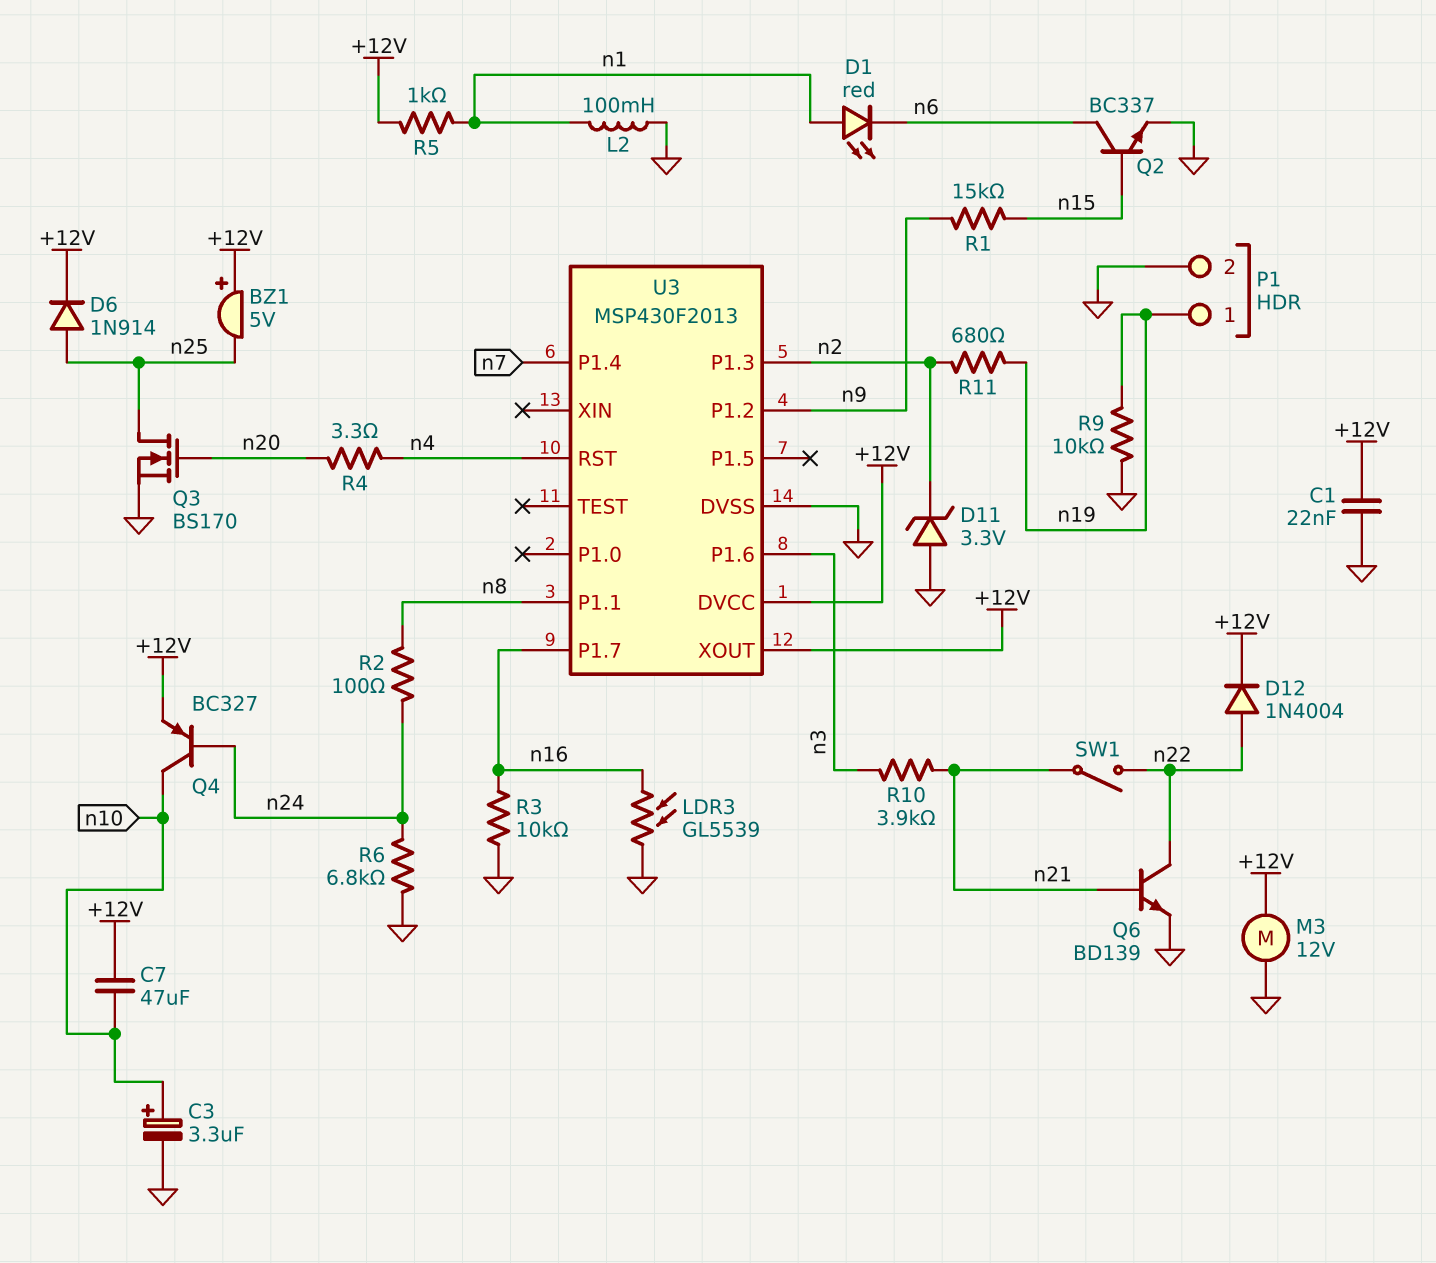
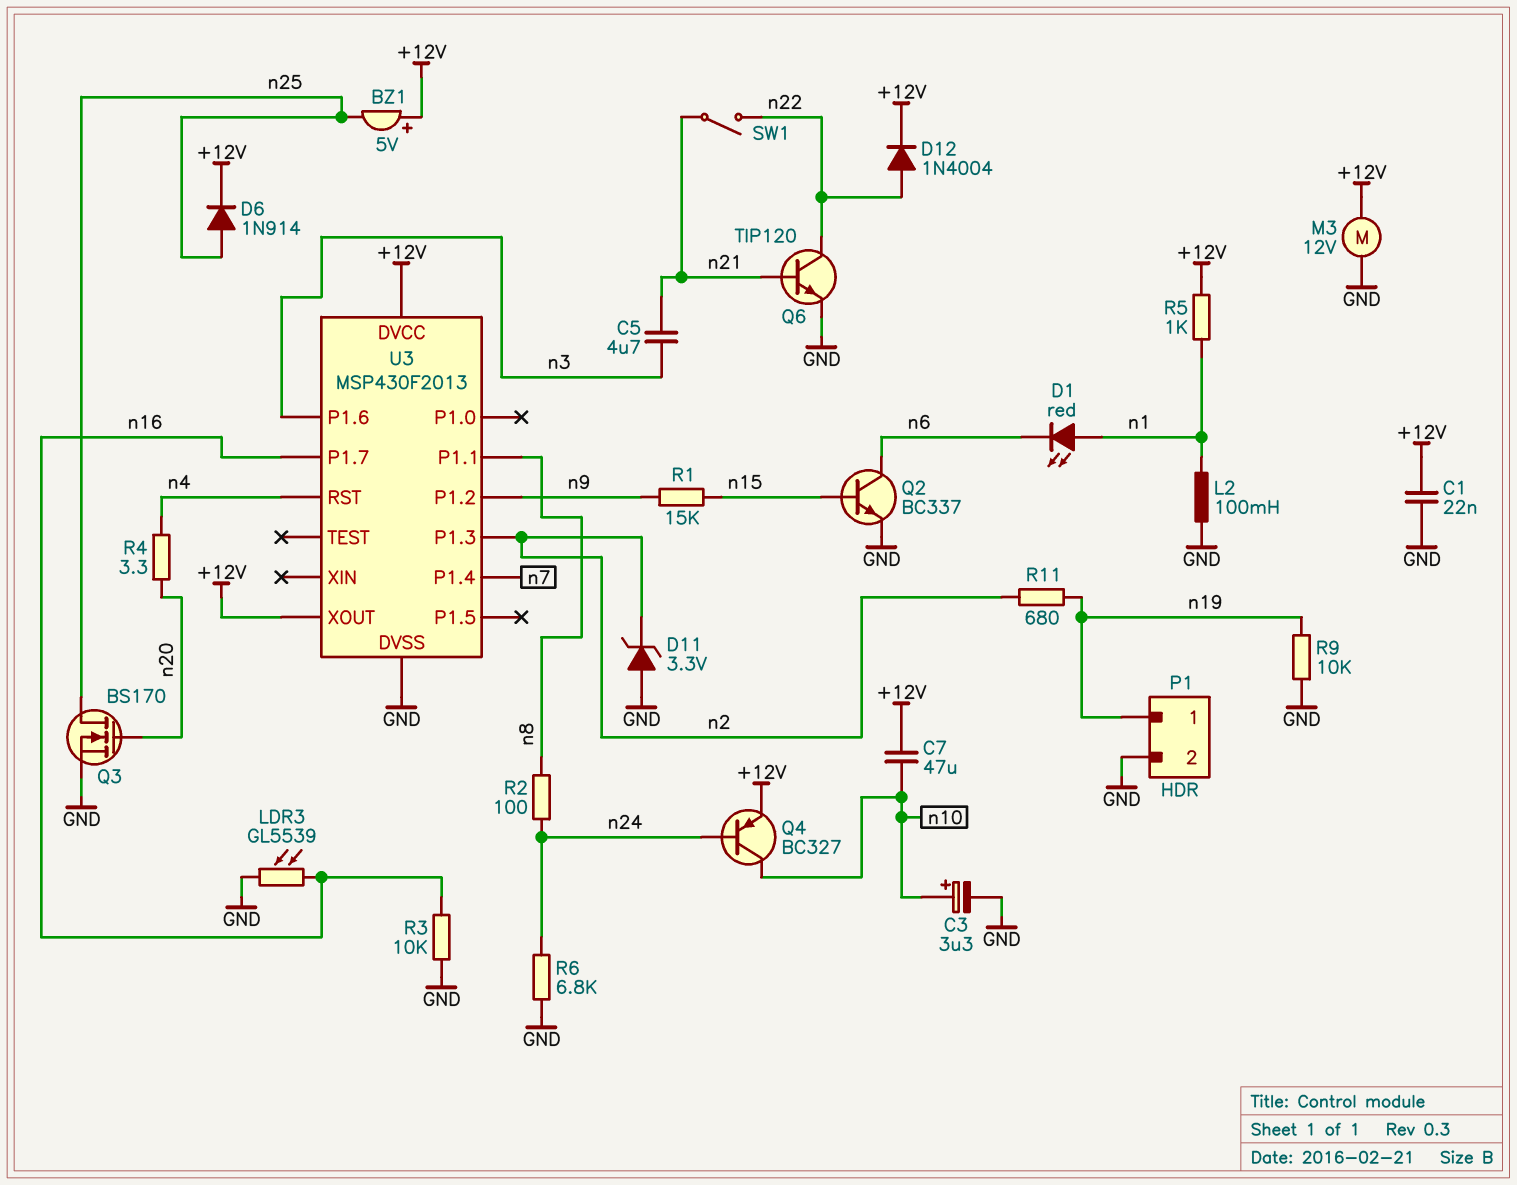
C5: none -> 4.7uF (n3, n21)
Q6: NPN BD139 (B n21, C n22, E GND) -> NPN TIP120 (B n21, C n22, E GND)
R10: 3.9k (n3, n21) -> none

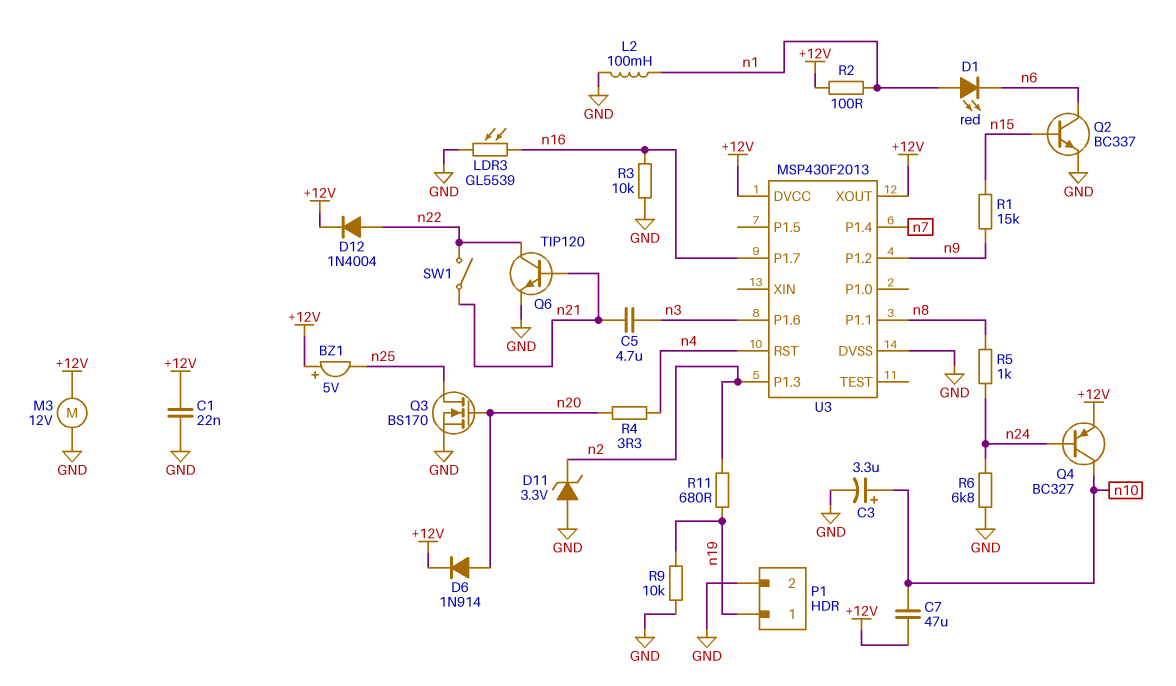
D6: diode 1N914 (A n25, K +12V) -> diode 1N914 (A n20, K +12V)
R2: 100 (n8, n24) -> 100 (+12V, n1)
R5: 1k (+12V, n1) -> 1k (n8, n24)

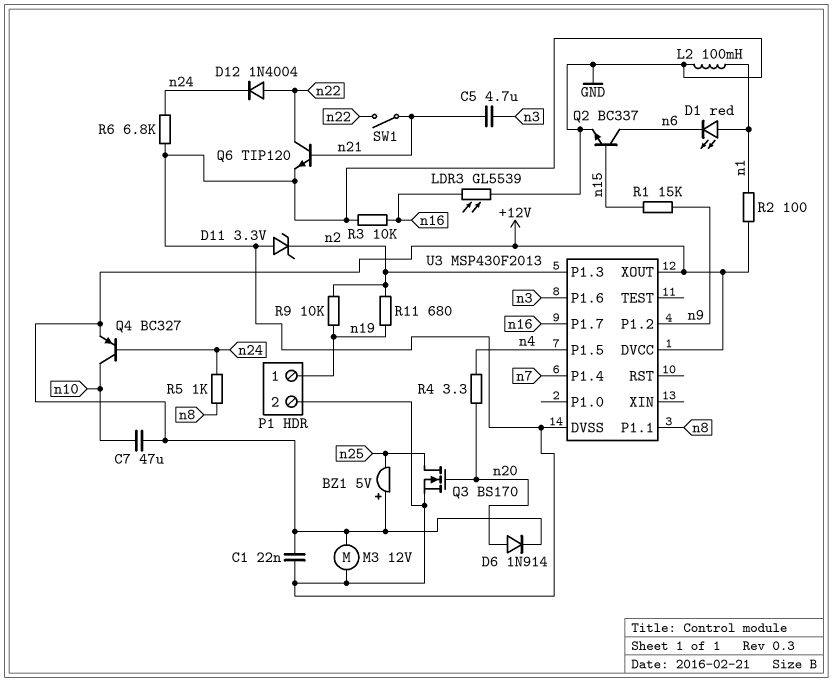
C3: 3.3uF (plus n10, minus GND) -> none
D12: diode 1N4004 (A n22, K +12V) -> diode 1N4004 (A n22, K n24)
R9: 10k (GND, n19) -> 10k (n2, n19)
U3 pin P1.5: none -> n4
U3 pin RST: n4 -> none

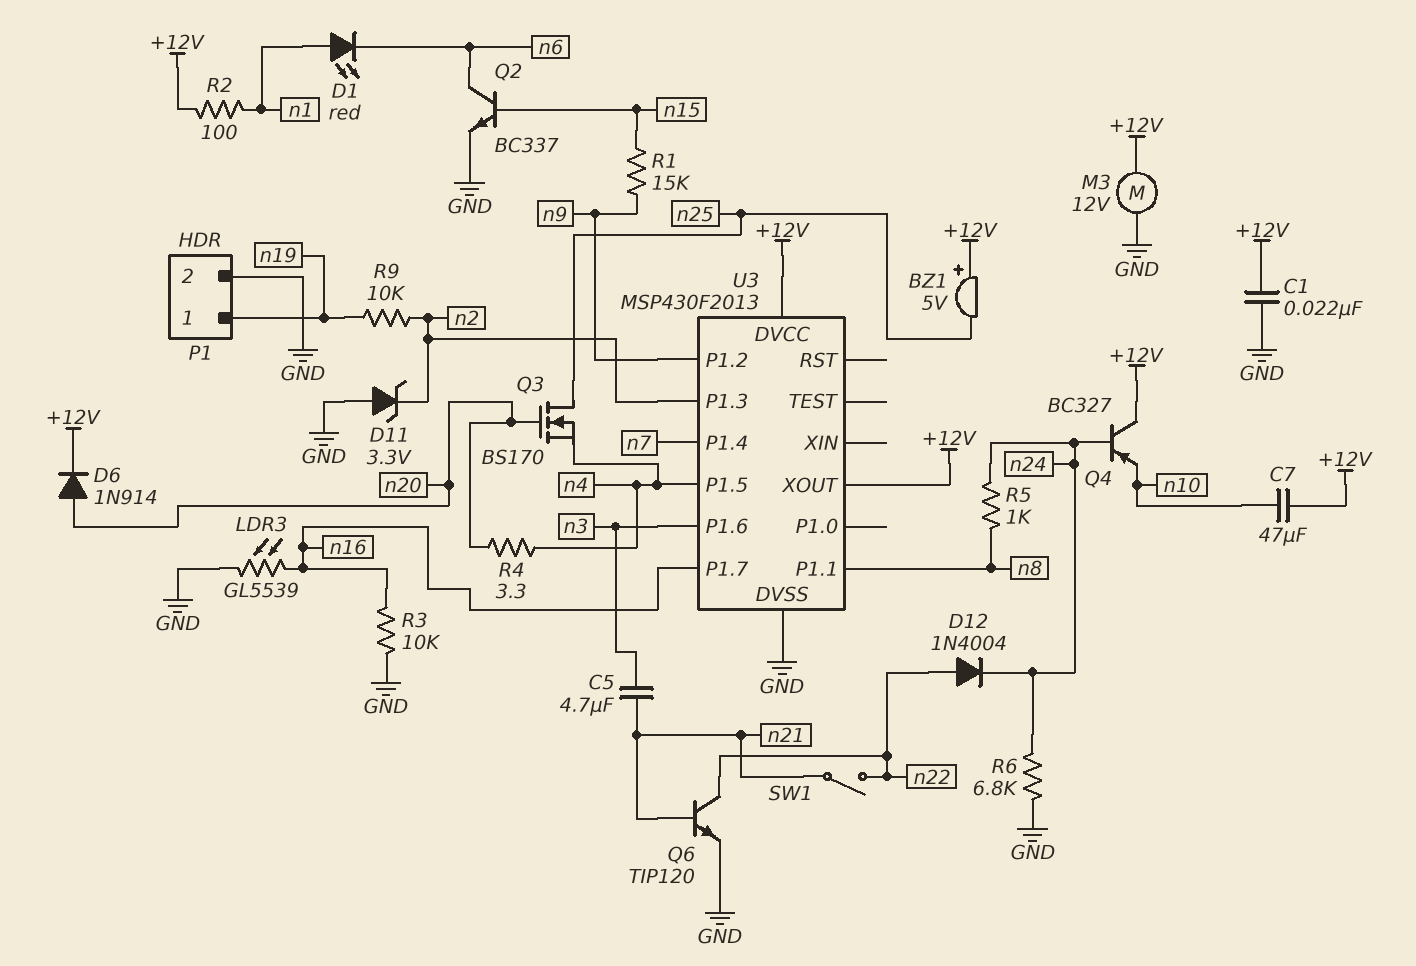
L2: 100mH (GND, n1) -> none
Q3: NMOS BS170 (G n20, D n25, S GND) -> NMOS BS170 (G n20, D n25, S n4)
Q4: PNP BC327 (B n24, C n10, E +12V) -> PNP BC327 (B n24, C +12V, E n10)
R11: 680 (n2, n19) -> none

